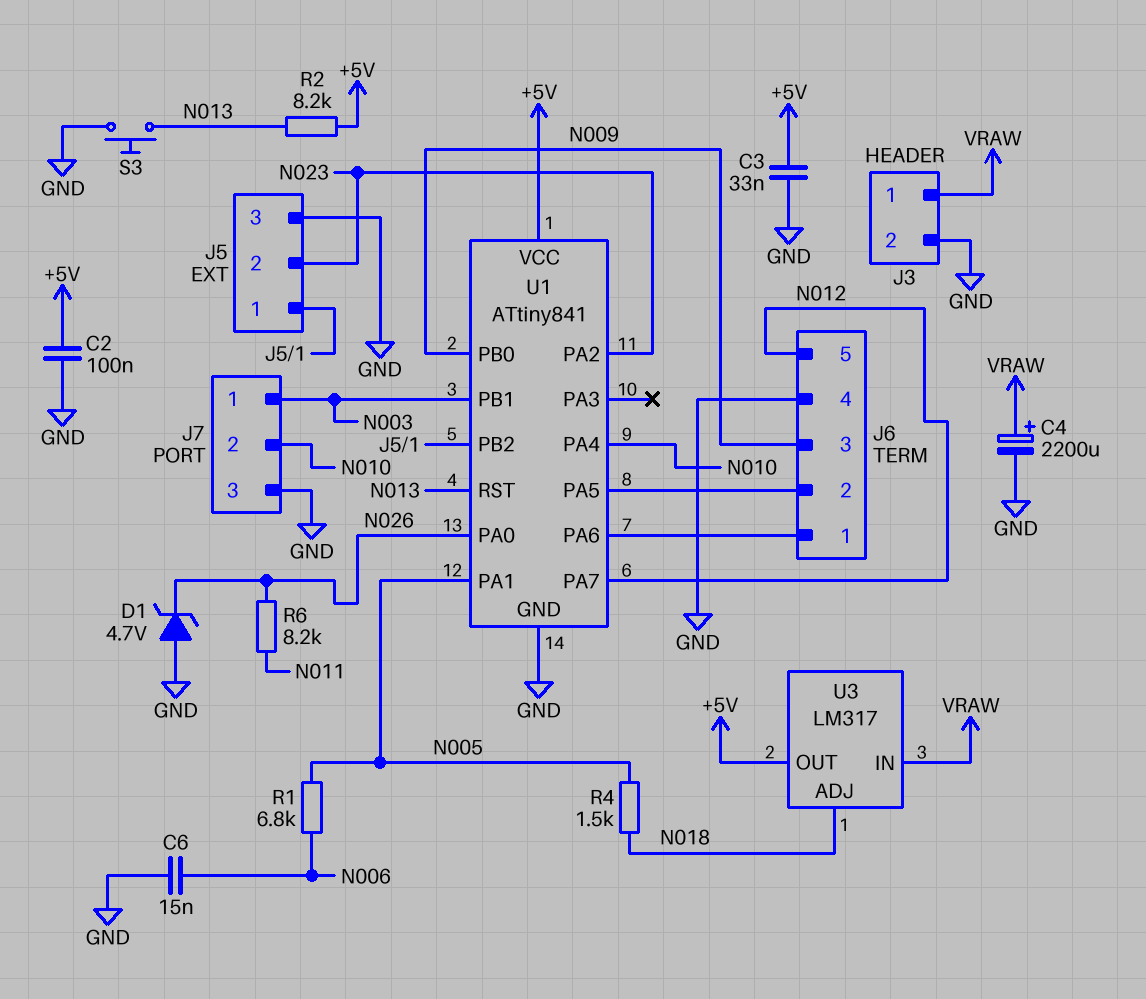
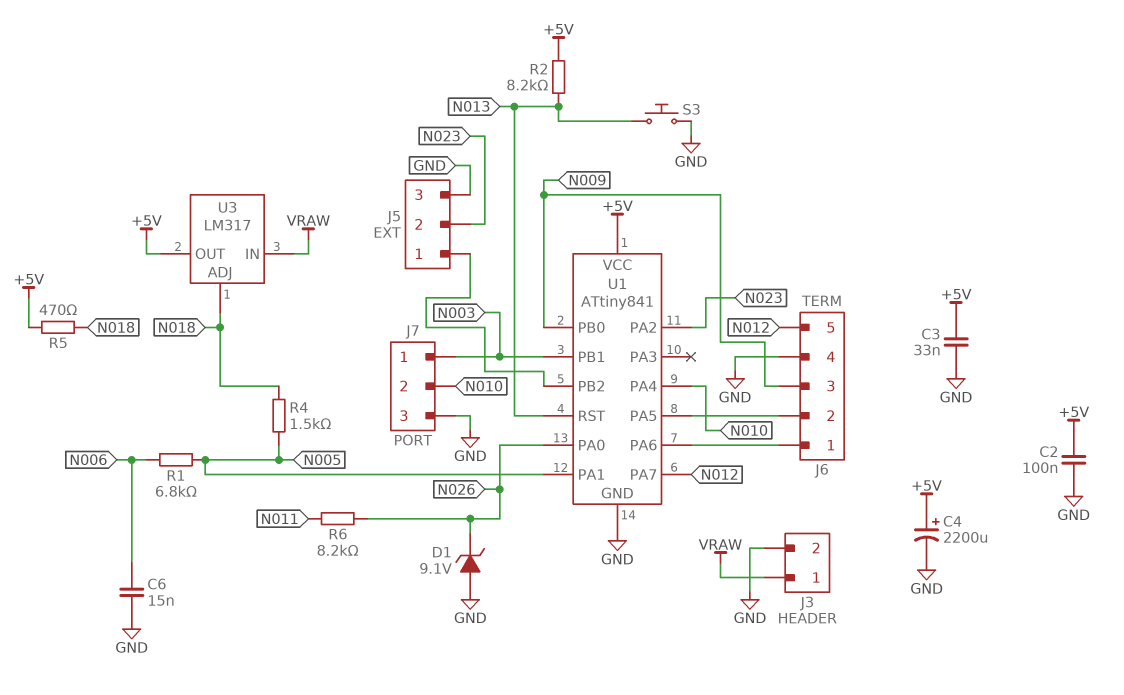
C4: 2200uF (plus VRAW, minus GND) -> 2200uF (plus +5V, minus GND)
D1: zener 4.7V (A GND, K N026) -> zener 9.1V (A GND, K N026)
R5: none -> 470 (+5V, N018)

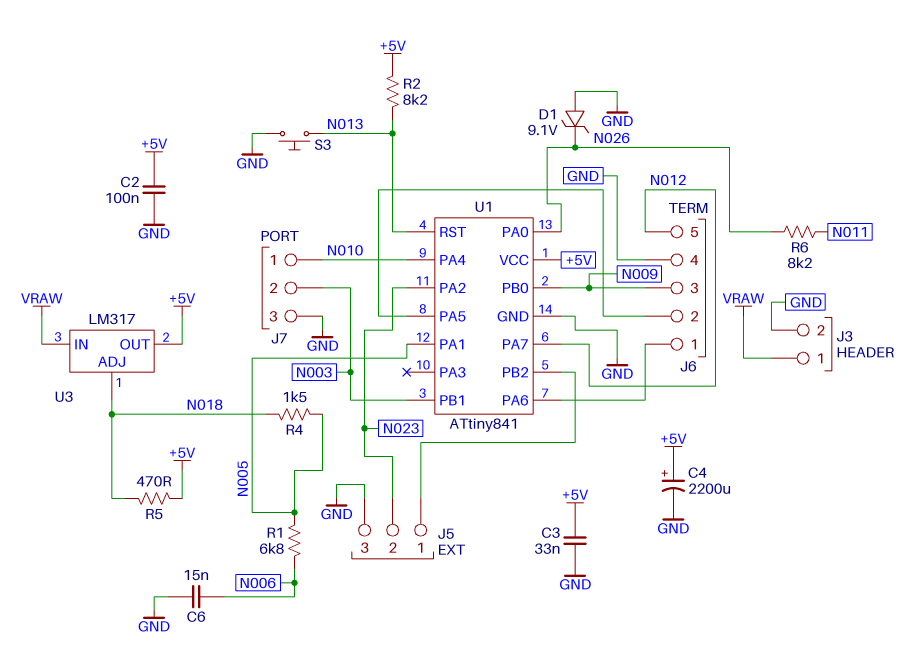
J7 pin 1: N003 -> N010
J7 pin 2: N010 -> N003

